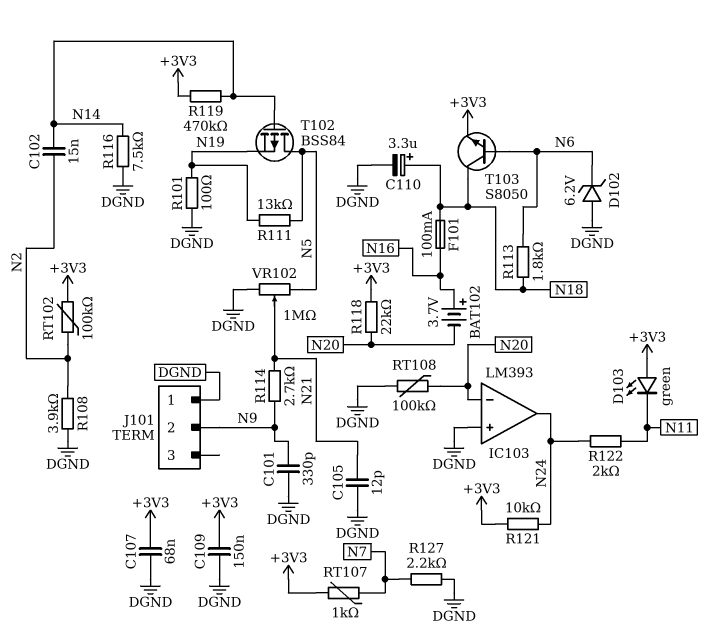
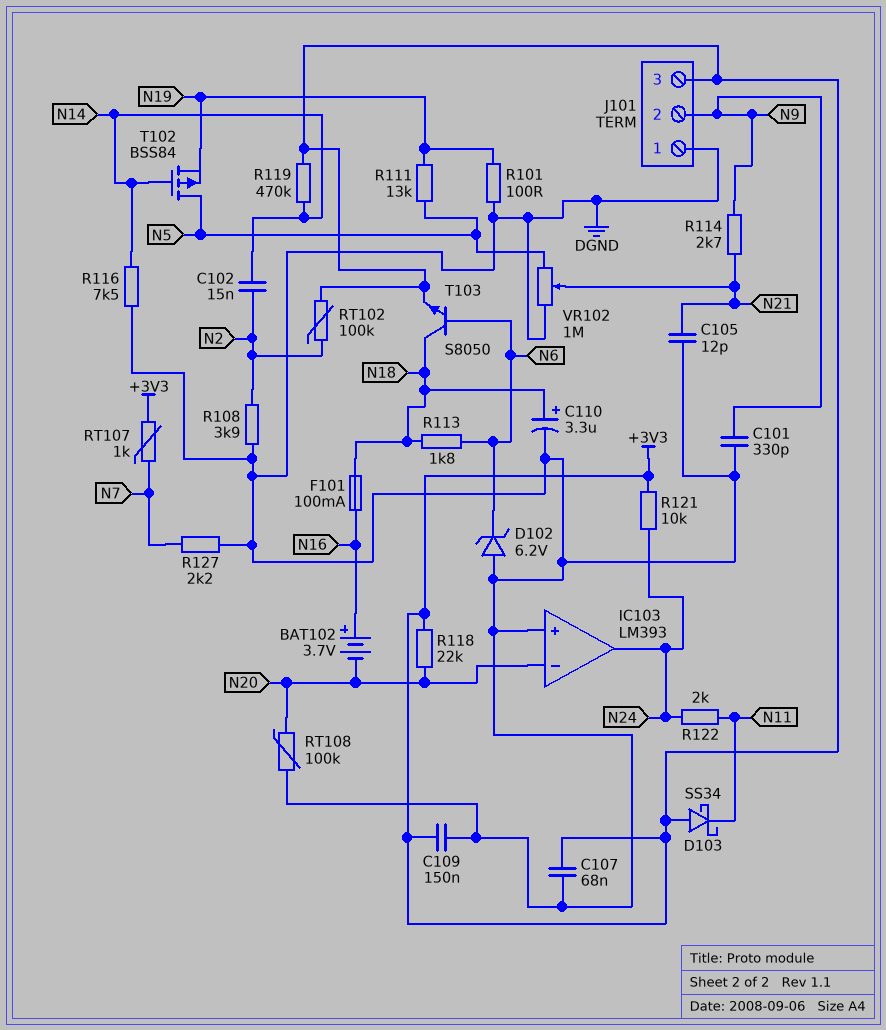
D103: LED green (A +3V3, K N11) -> schottky SS34 (A +3V3, K N11)
J101 pin 3: none -> +3V3

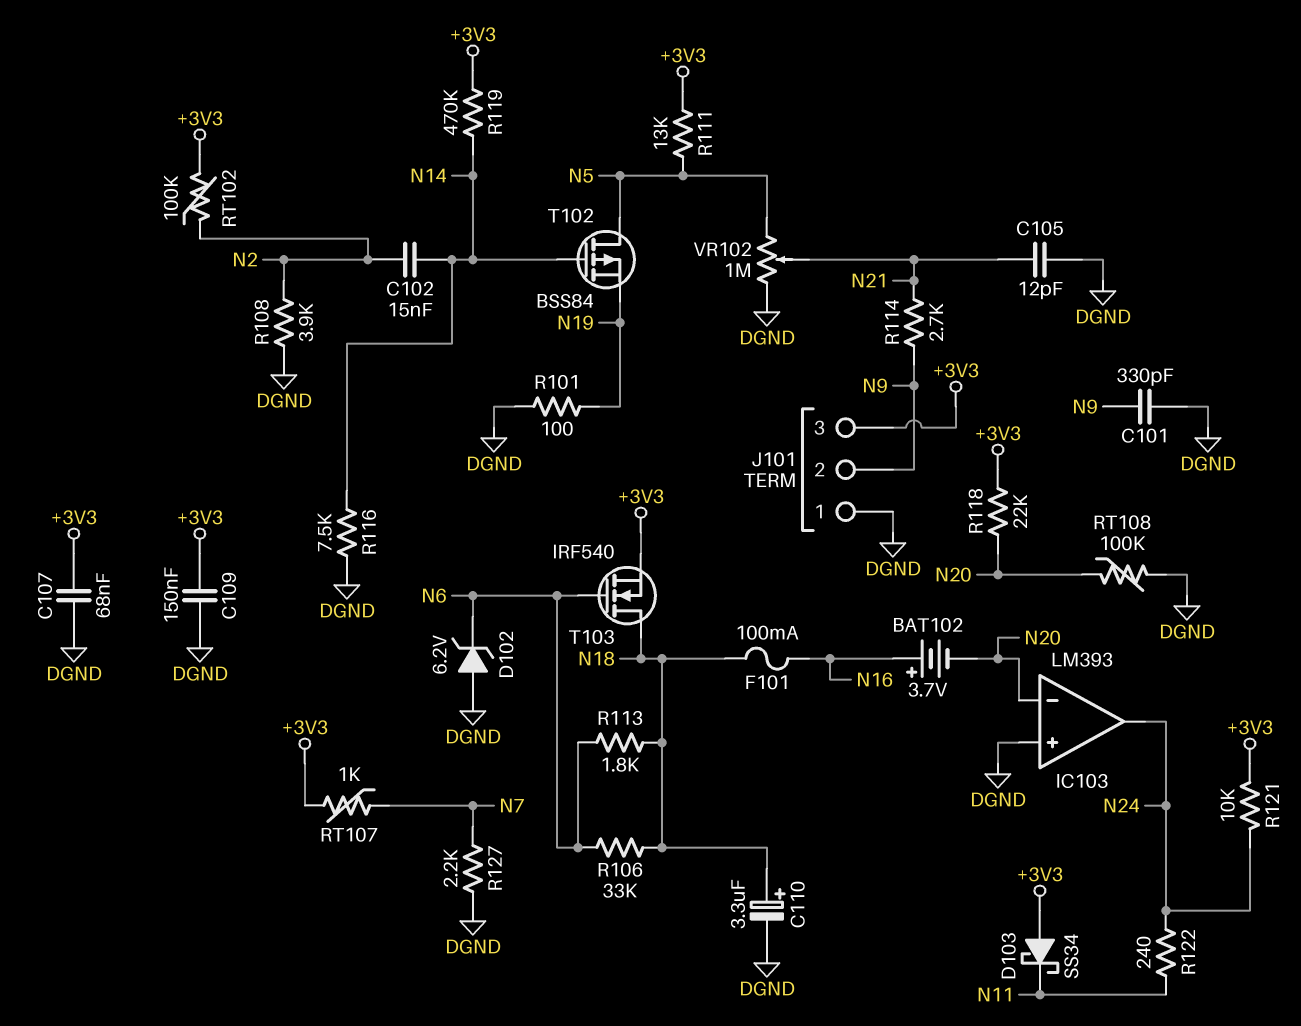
R106: none -> 33k (N6, N18)
R111: 13k (N5, N19) -> 13k (+3V3, N5)
R122: 2k (N11, N24) -> 240 (N11, N24)
T103: NPN S8050 (B N6, C N18, E +3V3) -> NMOS IRF540 (G N6, D N18, S +3V3)

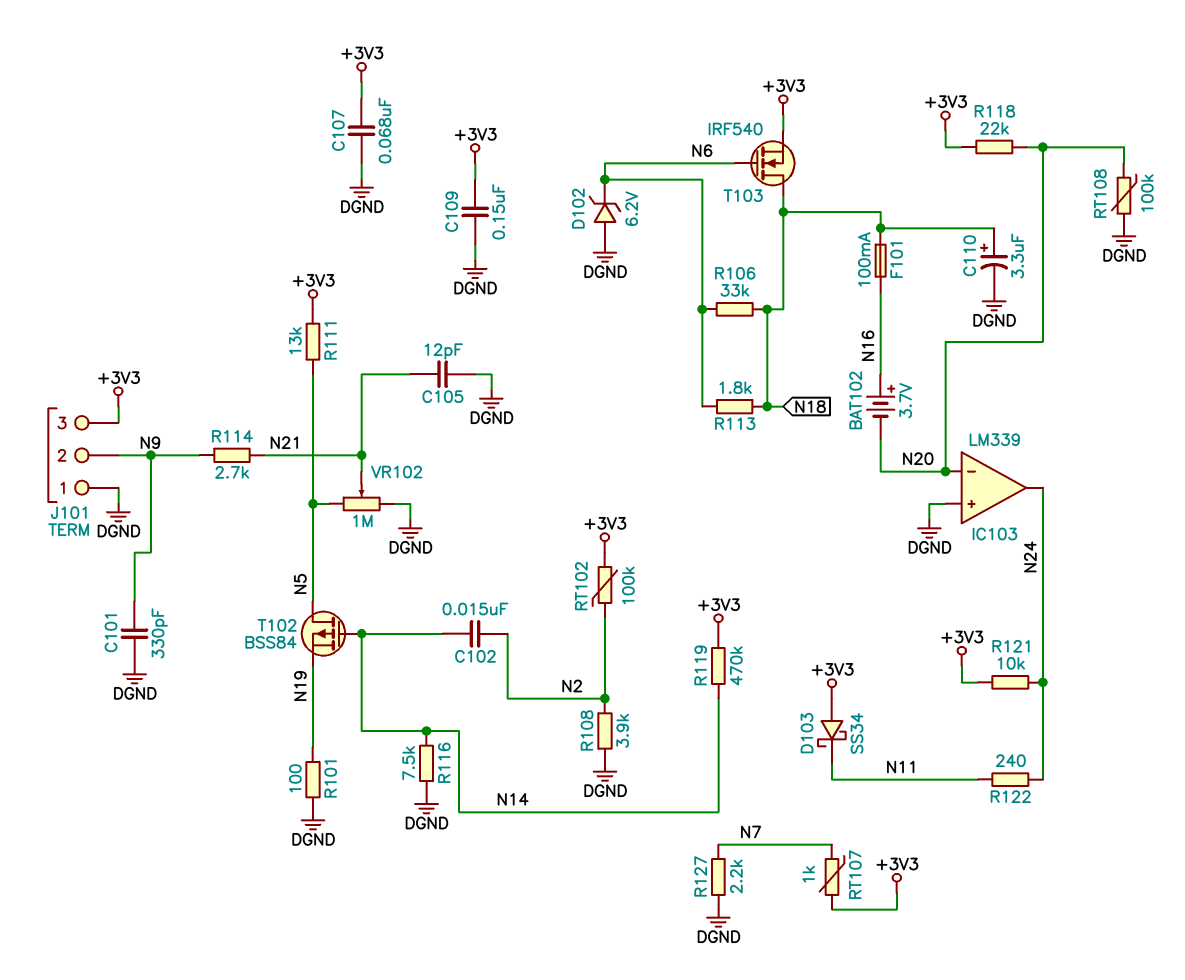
IC103: LM393 -> LM339

